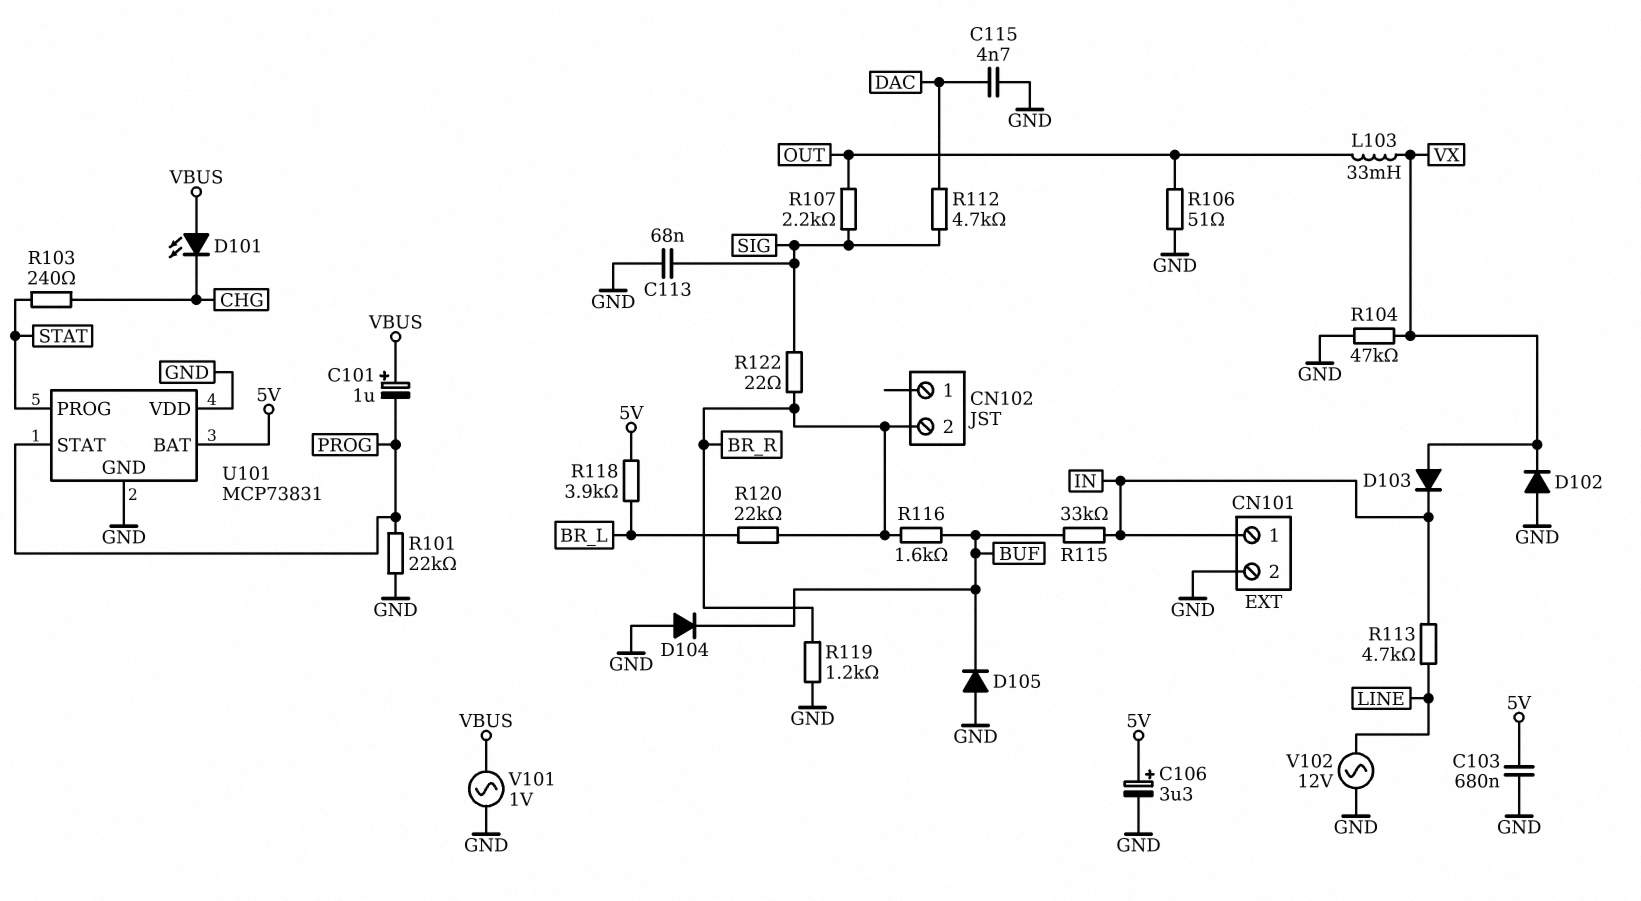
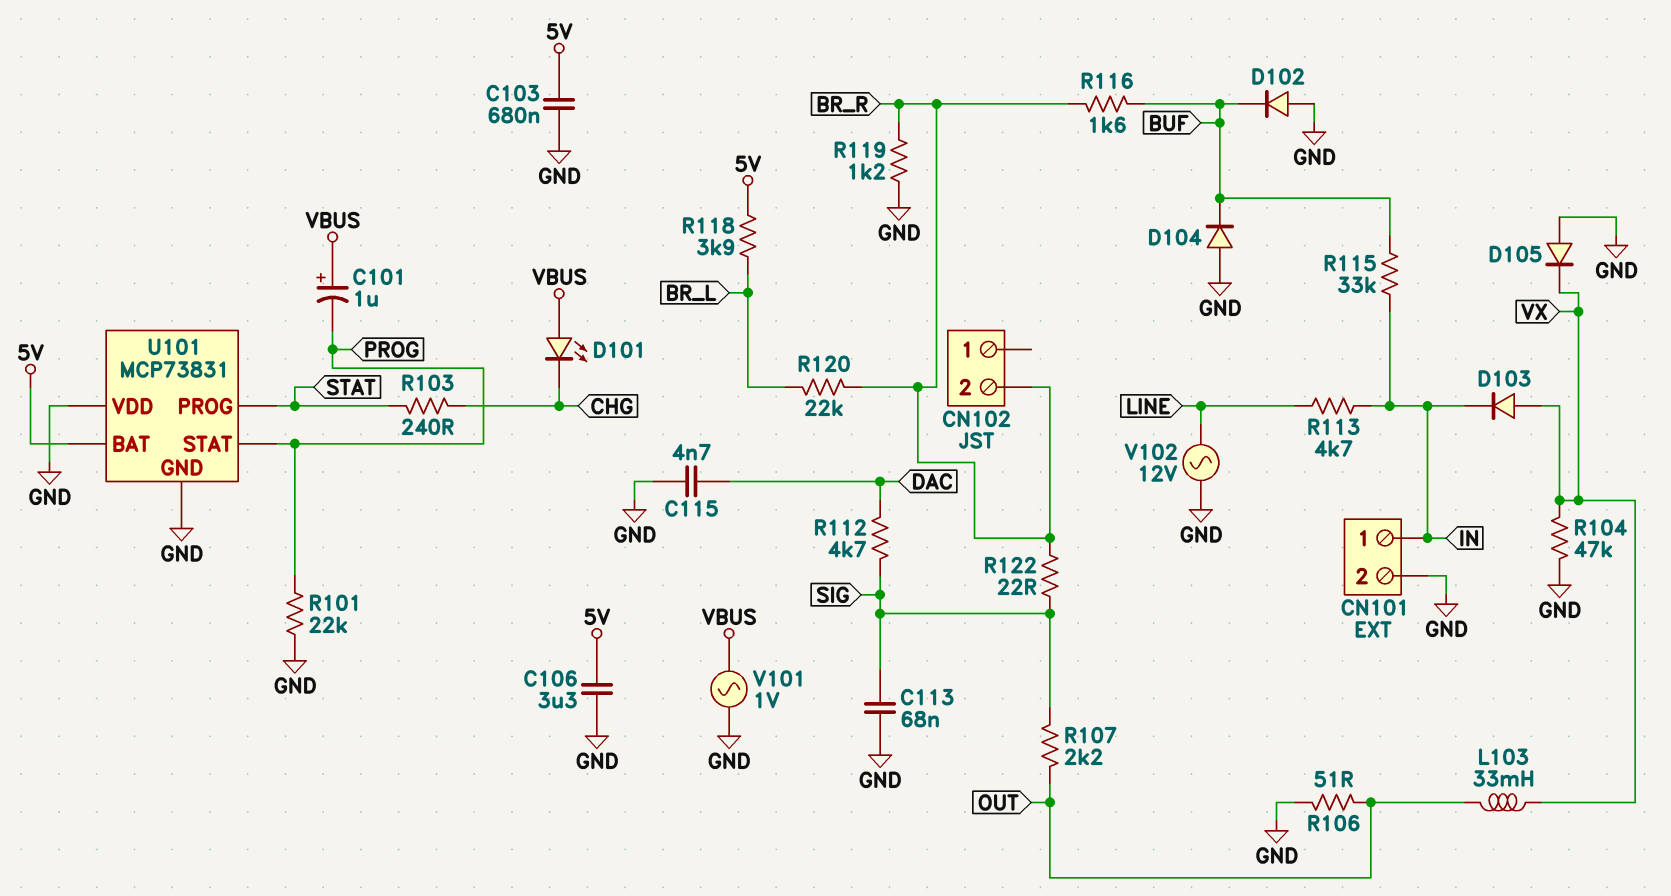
C106: 3.3uF (plus 5V, minus GND) -> 3.3uF (5V, GND)
D102: diode (A GND, K VX) -> diode (A GND, K BUF)
D105: diode (A GND, K BUF) -> diode (A GND, K VX)

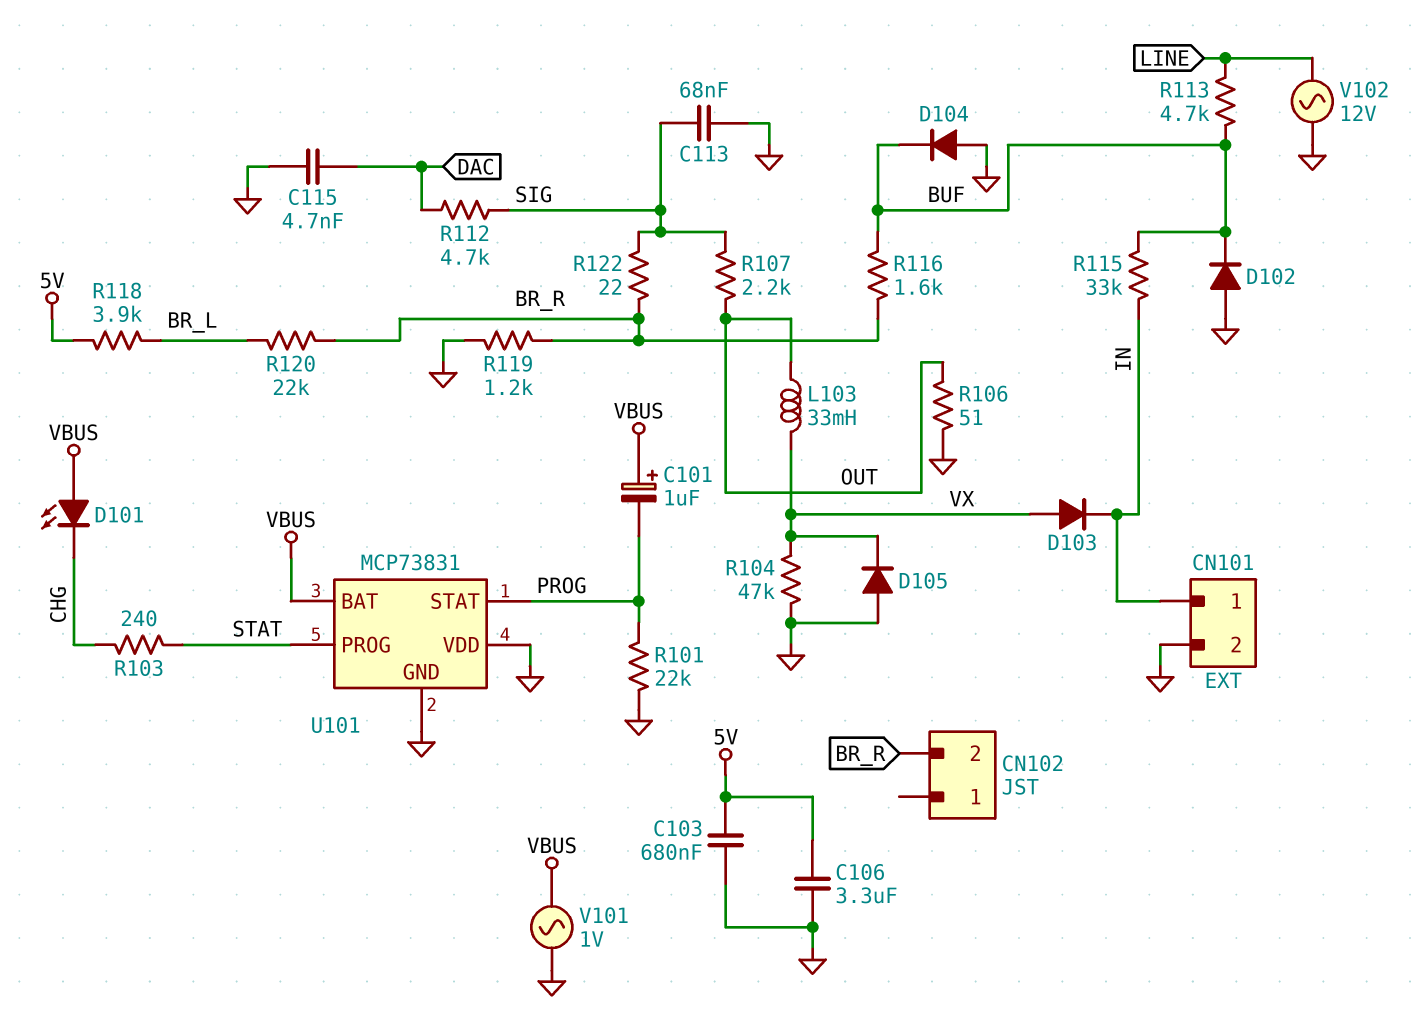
R113: 4.7k (IN, LINE) -> 4.7k (BUF, LINE)
U101 pin BAT: 5V -> VBUS

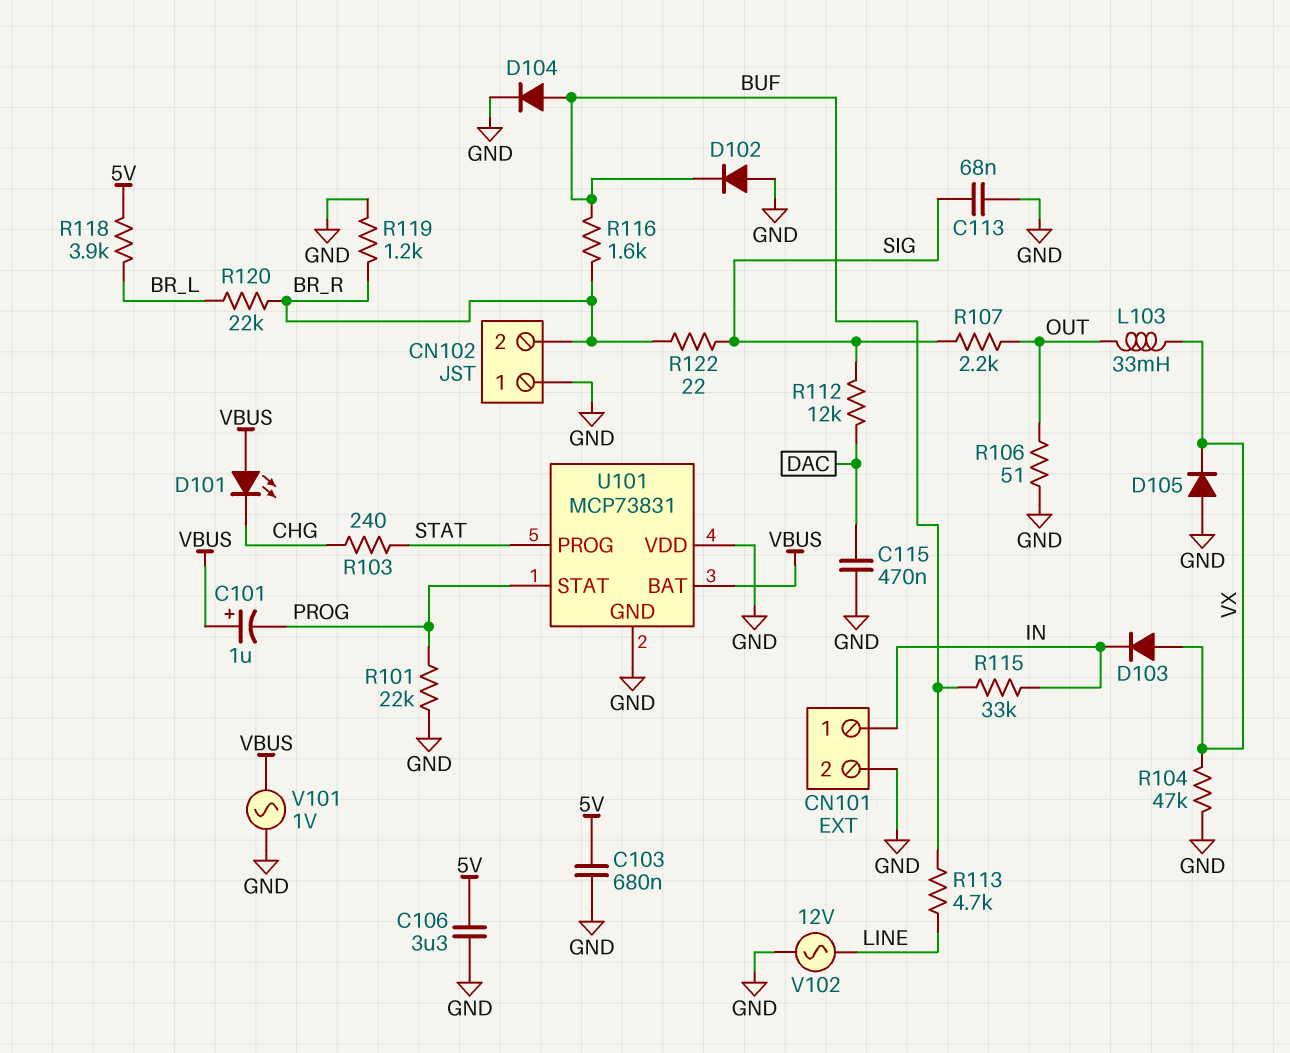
C115: 4.7nF (DAC, GND) -> 470nF (DAC, GND)
CN102 pin 1: none -> GND
D104: diode (A GND, K BUF) -> diode (A BUF, K GND)
R112: 4.7k (DAC, SIG) -> 12k (DAC, SIG)

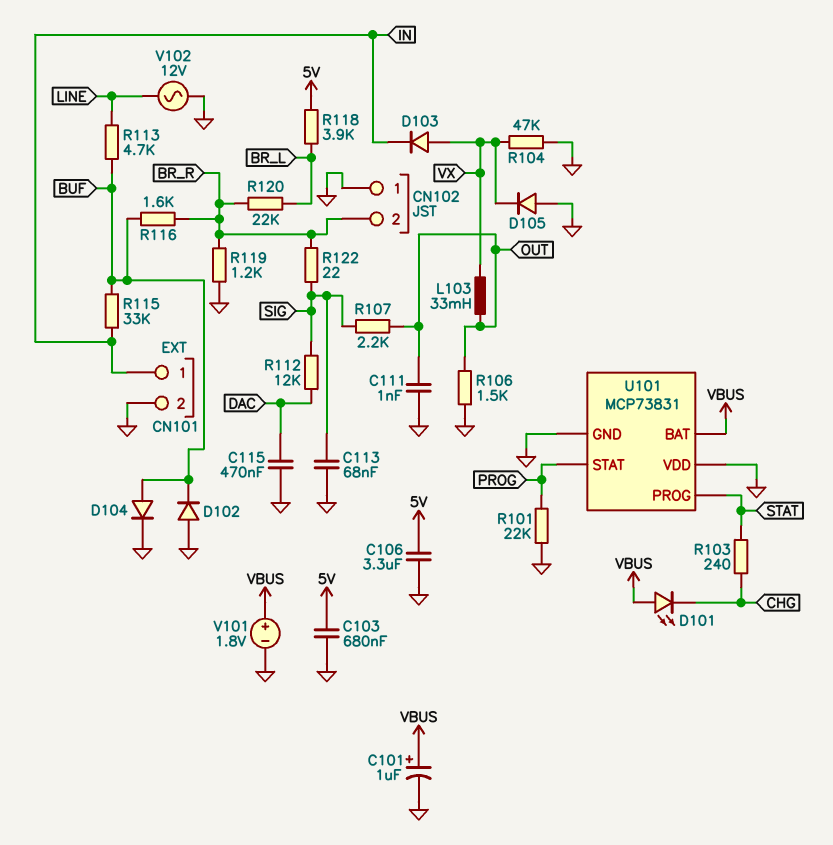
C101: 1uF (plus VBUS, minus PROG) -> 1uF (plus VBUS, minus GND)
C111: none -> 1nF (GND, OUT)
R106: 51 (GND, OUT) -> 1.5k (GND, OUT)
V101: AC 1V (GND, VBUS) -> 1.8V (plus VBUS, minus GND)

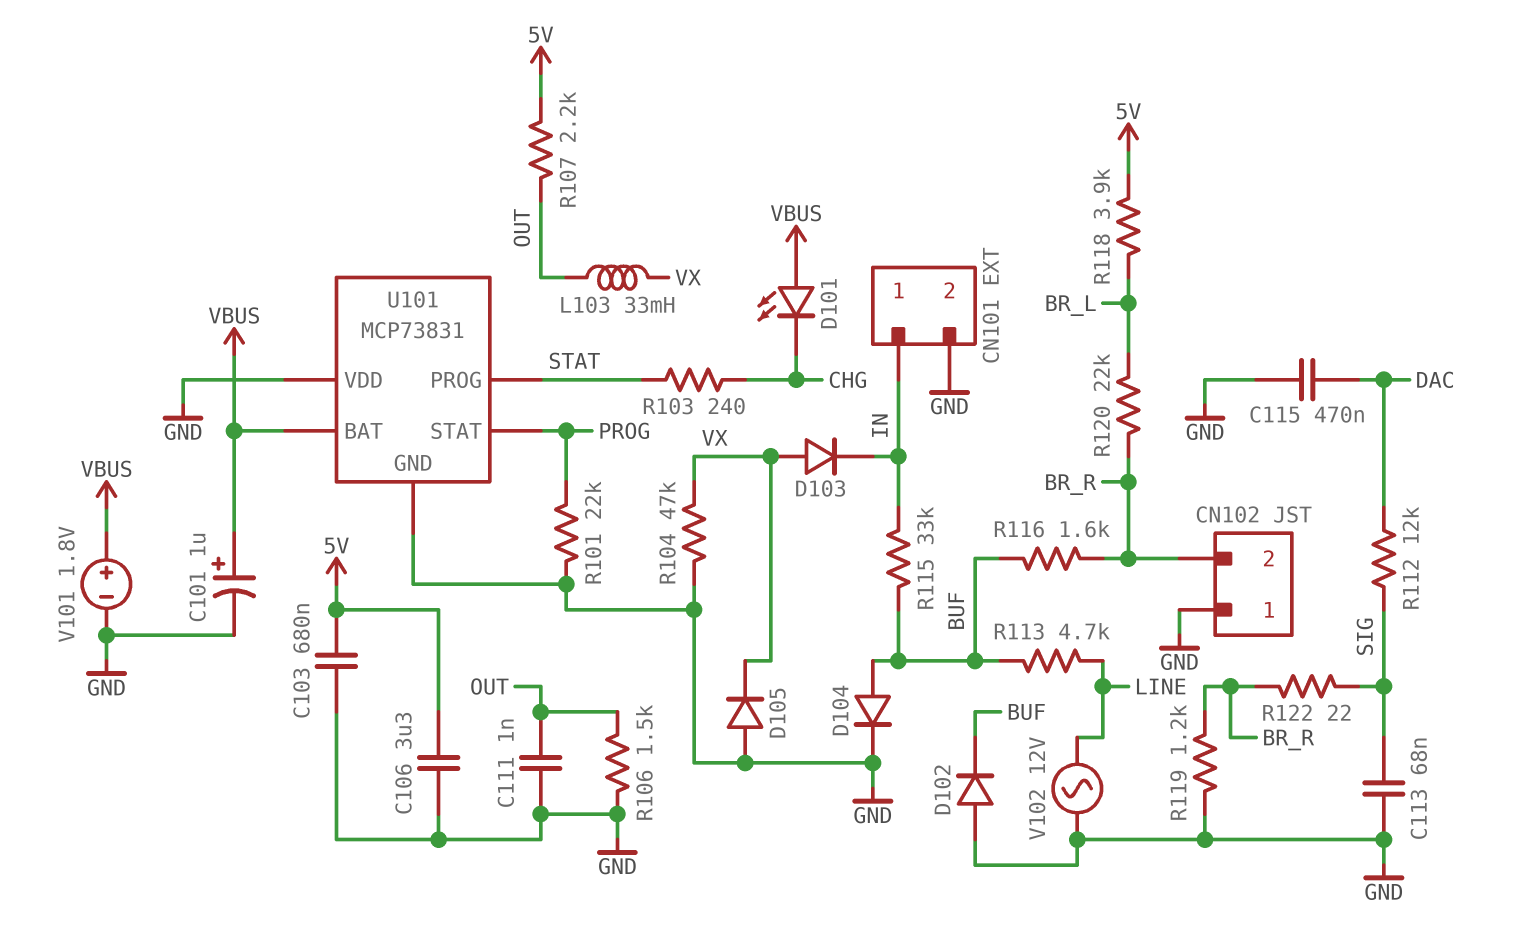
R107: 2.2k (OUT, SIG) -> 2.2k (5V, OUT)

